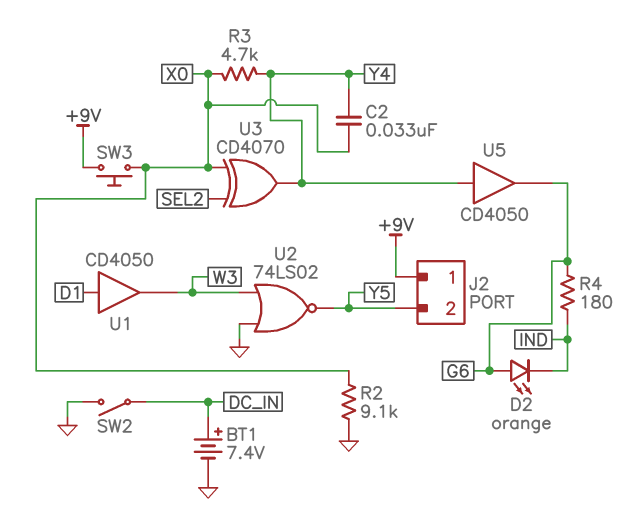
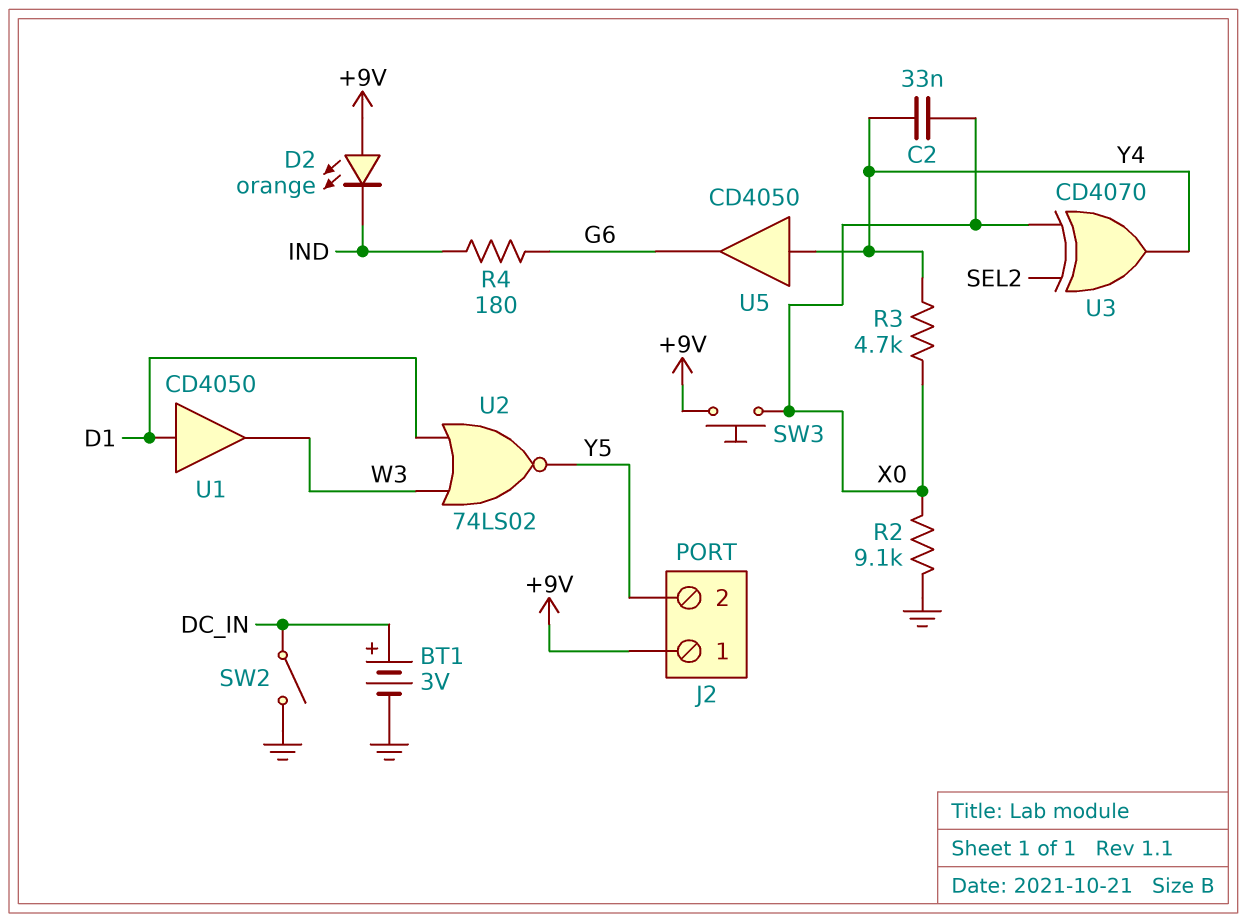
BT1: 7.4V (plus DC_IN, minus GND) -> 3V (plus DC_IN, minus GND)
D2: LED orange (A G6, K IND) -> LED orange (A +9V, K IND)
U2: NOR 74LS02 (in GND, in W3, out Y5) -> NOR 74LS02 (in D1, in W3, out Y5)

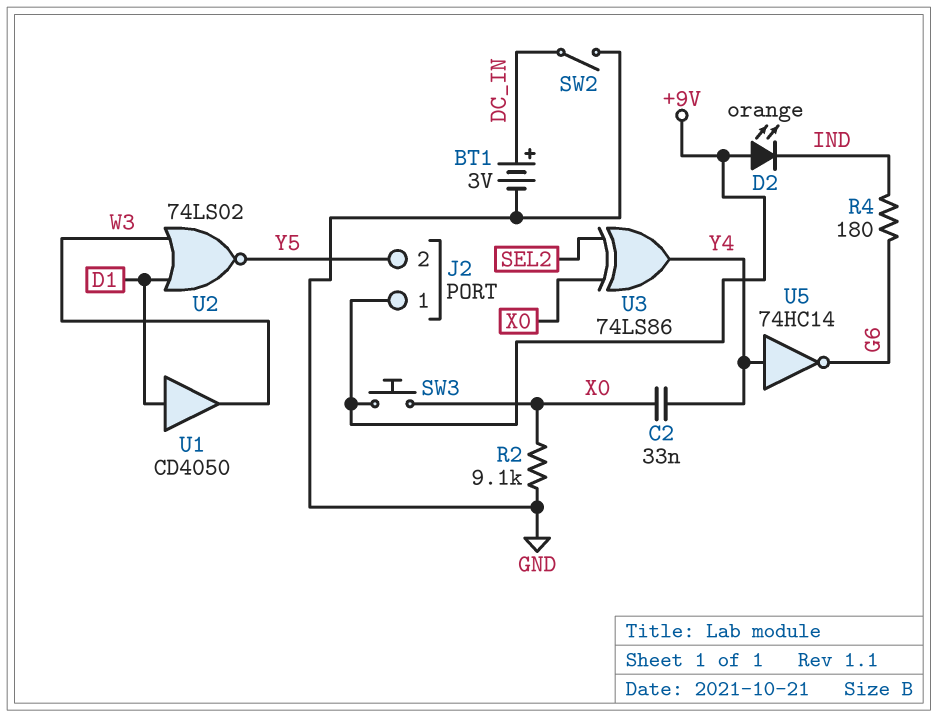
R3: 4.7k (X0, Y4) -> none
U3: XOR CD4070 (in SEL2, in X0, out Y4) -> XOR 74LS86 (in SEL2, in X0, out Y4)
U5: buffer CD4050 (in Y4, out G6) -> NOT 74HC14 (in Y4, out G6)

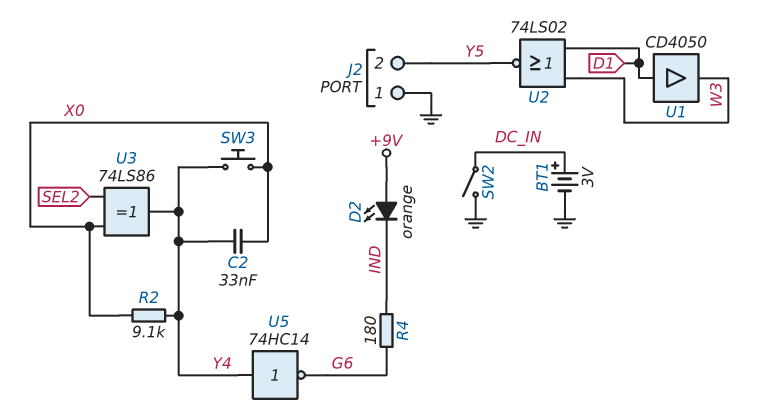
J2 pin 1: +9V -> GND
R2: 9.1k (GND, X0) -> 9.1k (X0, Y4)
SW3: button (+9V, X0) -> button (X0, Y4)

